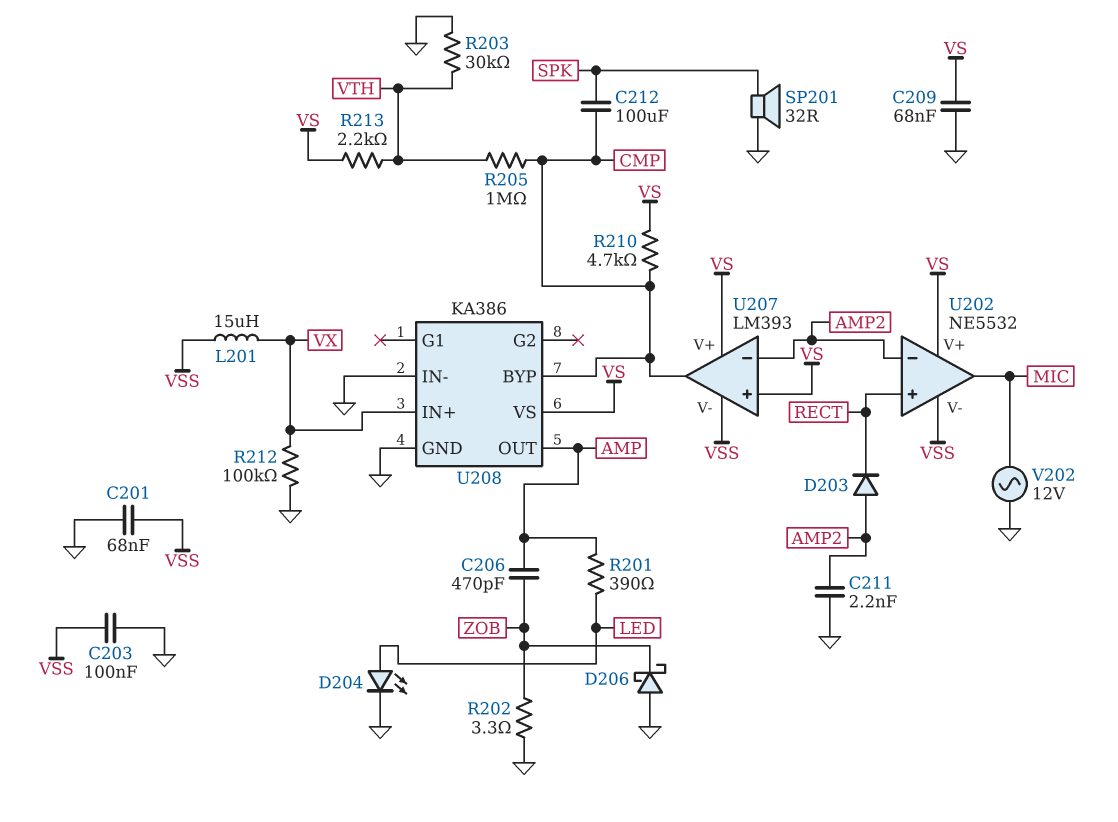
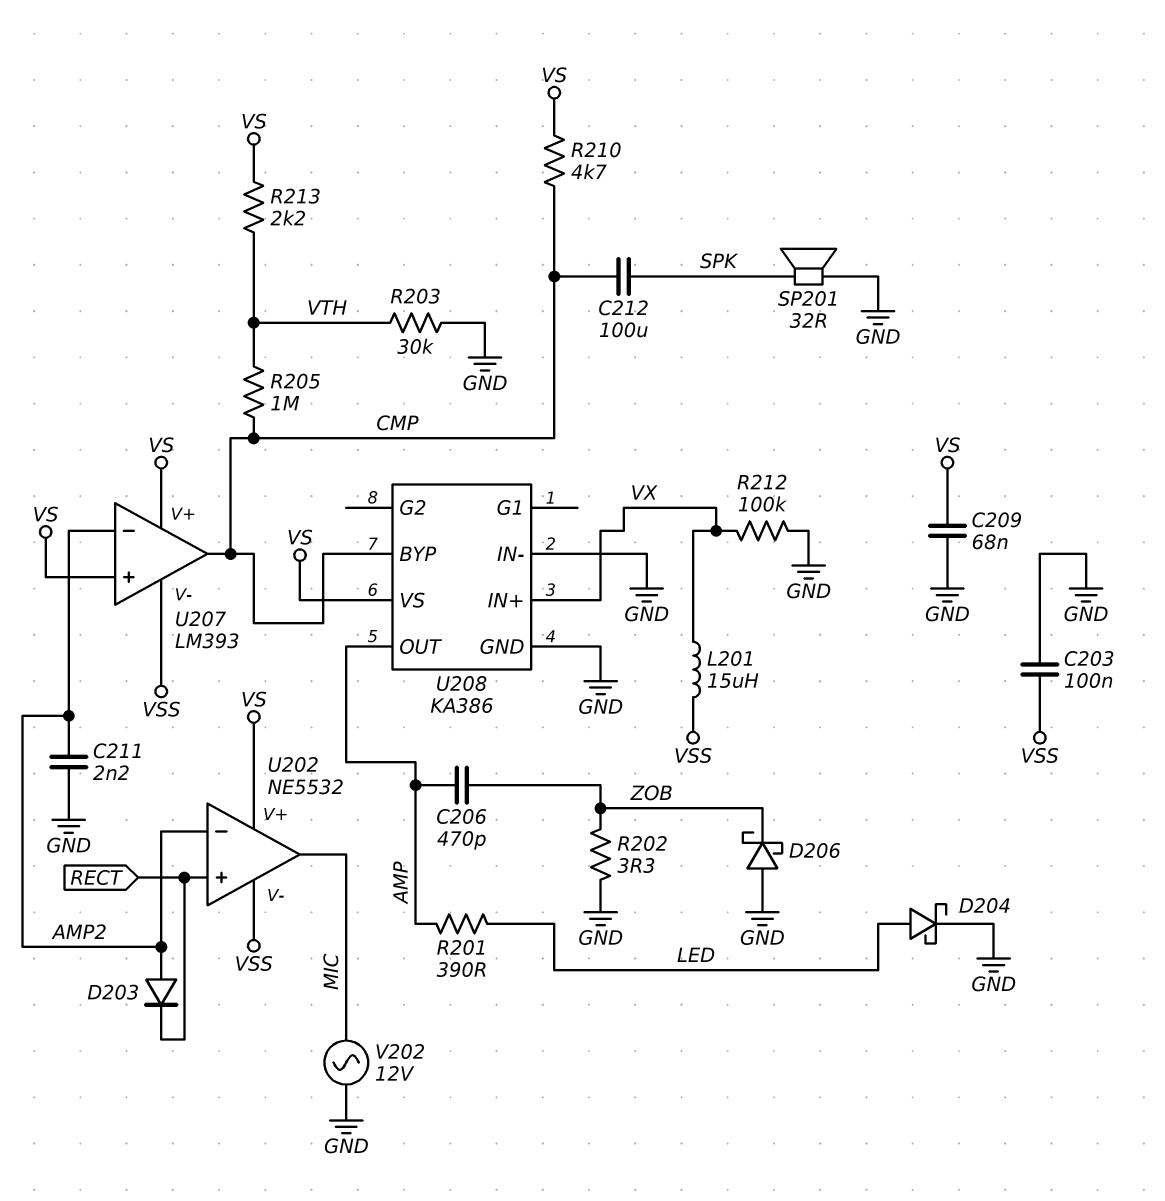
C201: 68nF (GND, VSS) -> none
D204: LED (A LED, K GND) -> schottky (A LED, K GND)

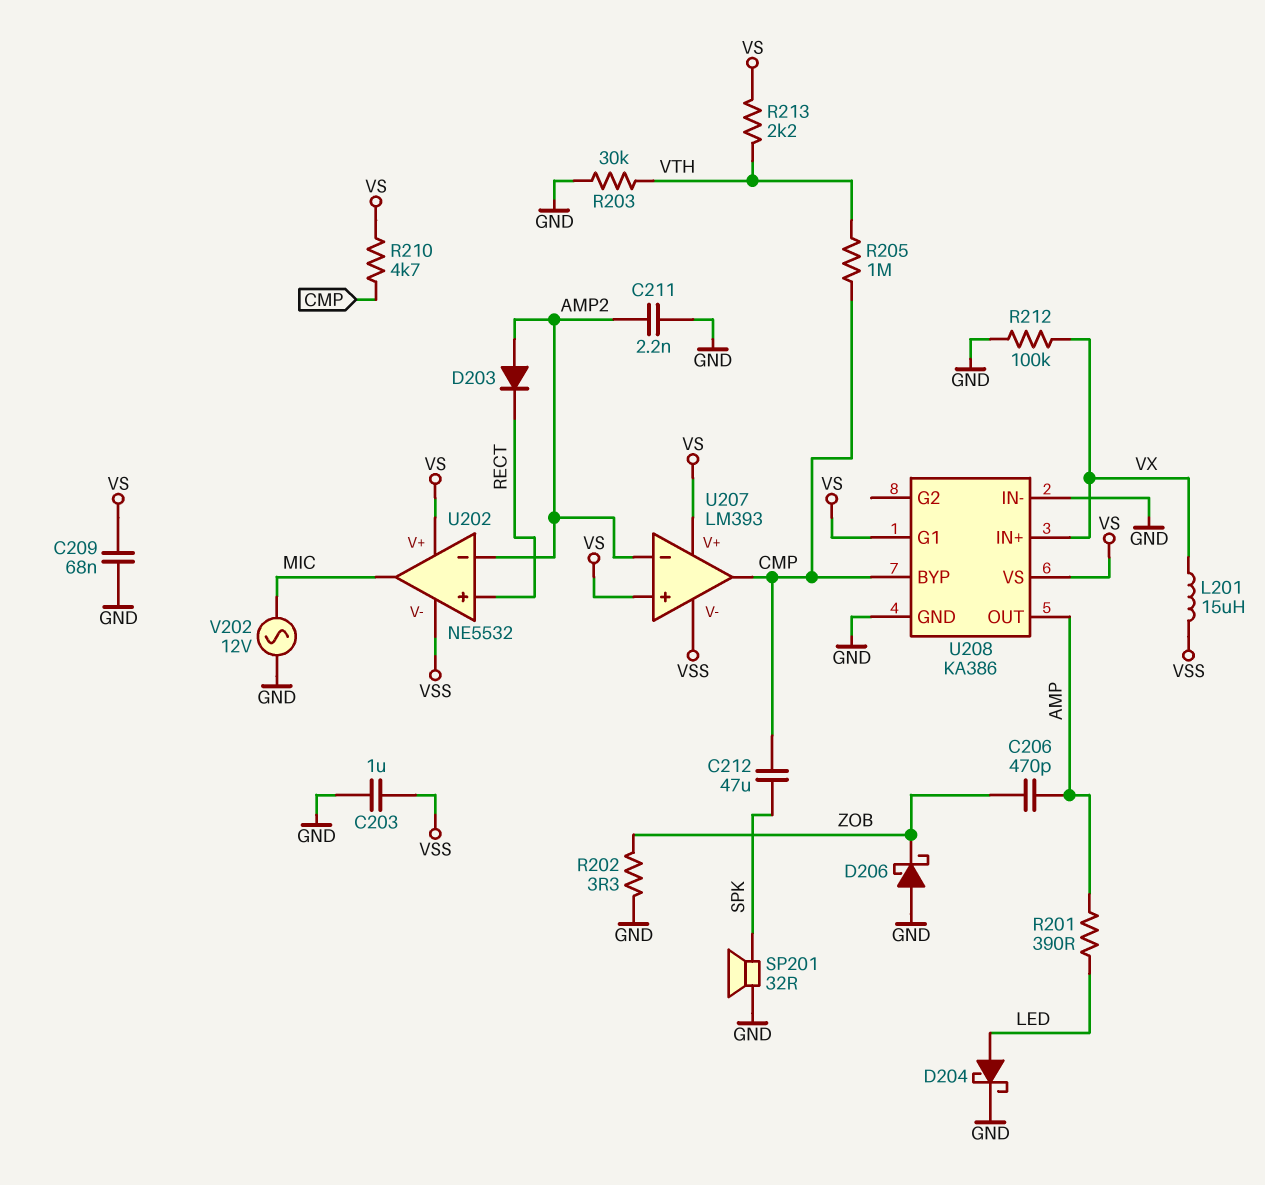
C203: 100nF (GND, VSS) -> 1uF (GND, VSS)
C212: 100uF (CMP, SPK) -> 47uF (CMP, SPK)
U208 pin G1: none -> VS

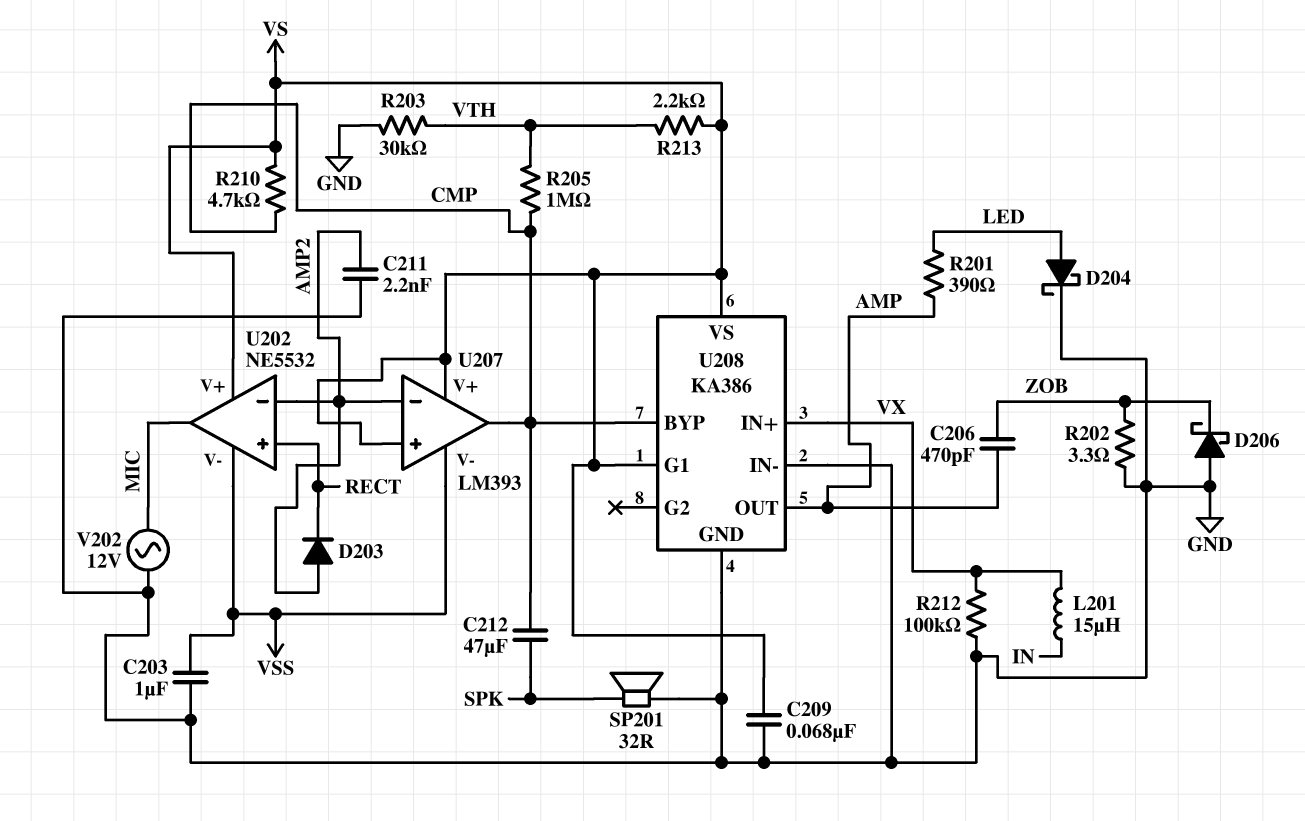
L201: 15uH (VSS, VX) -> 15uH (IN, VX)

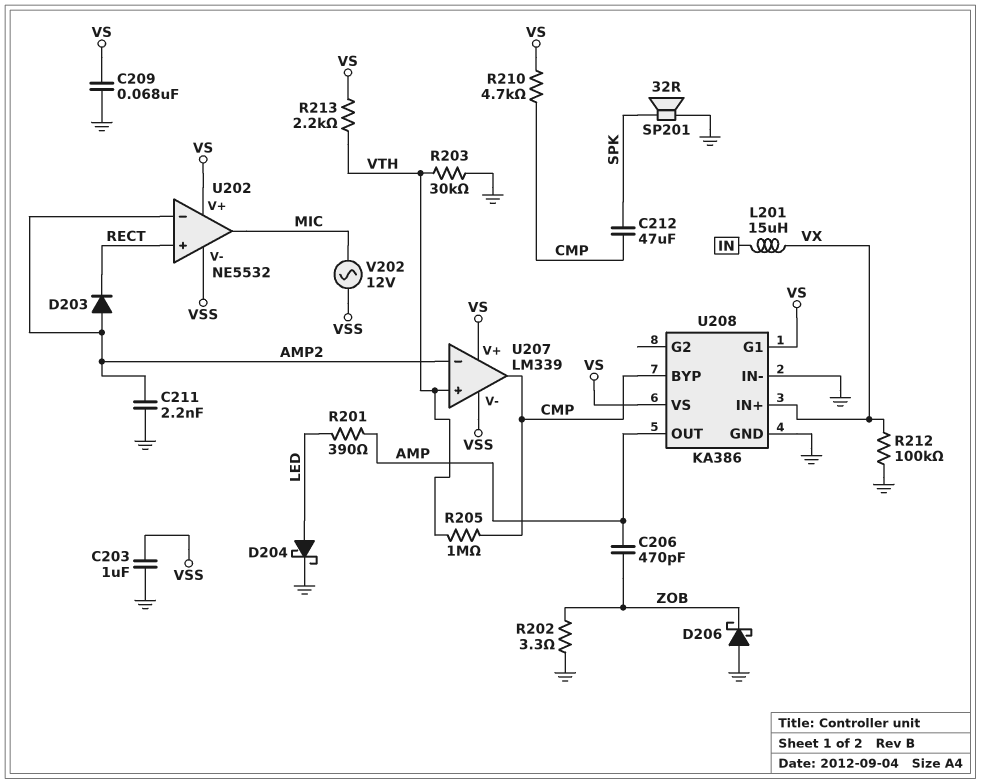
U207: LM393 -> LM339
U207 pin in+: VS -> VTH
V202: AC 12V (GND, MIC) -> AC 12V (MIC, VSS)

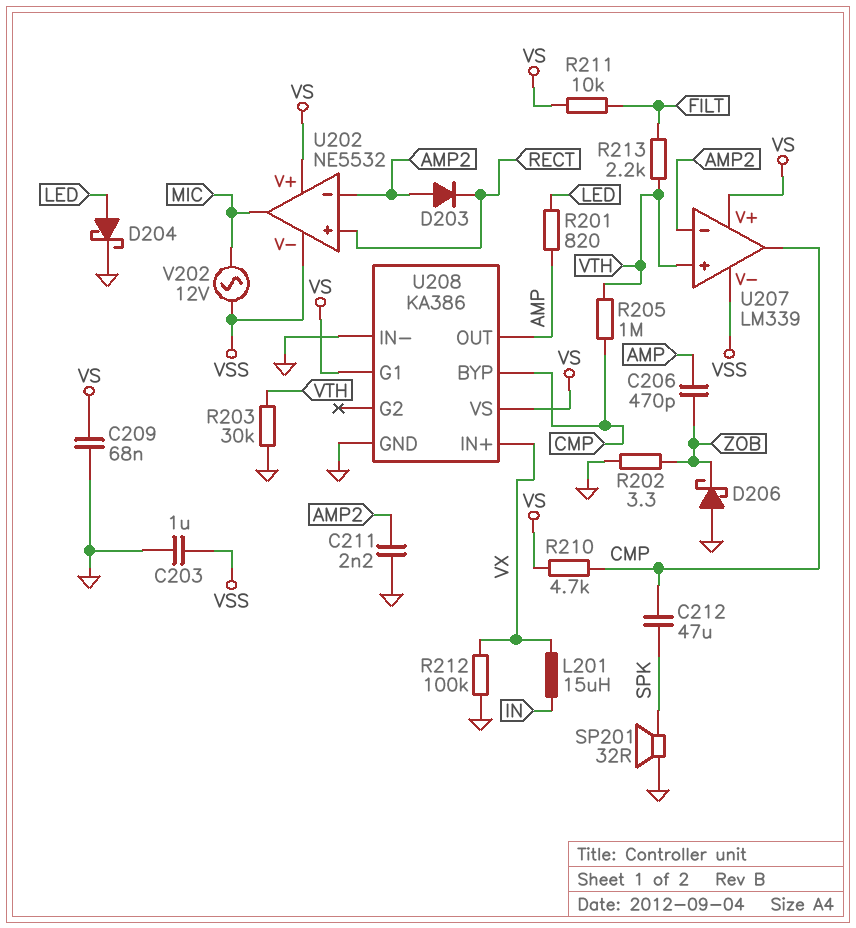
R201: 390 (AMP, LED) -> 820 (AMP, LED)
R211: none -> 10k (FILT, VS)
R213: 2.2k (VS, VTH) -> 2.2k (FILT, VTH)

